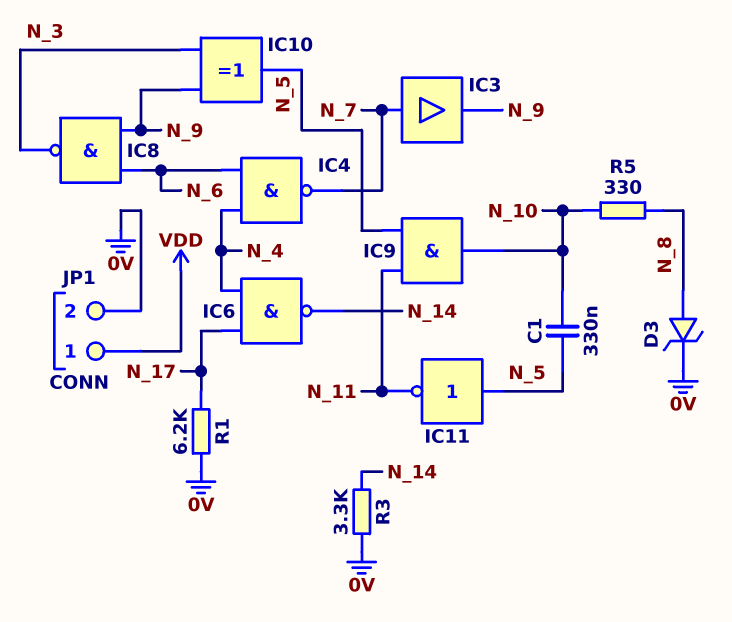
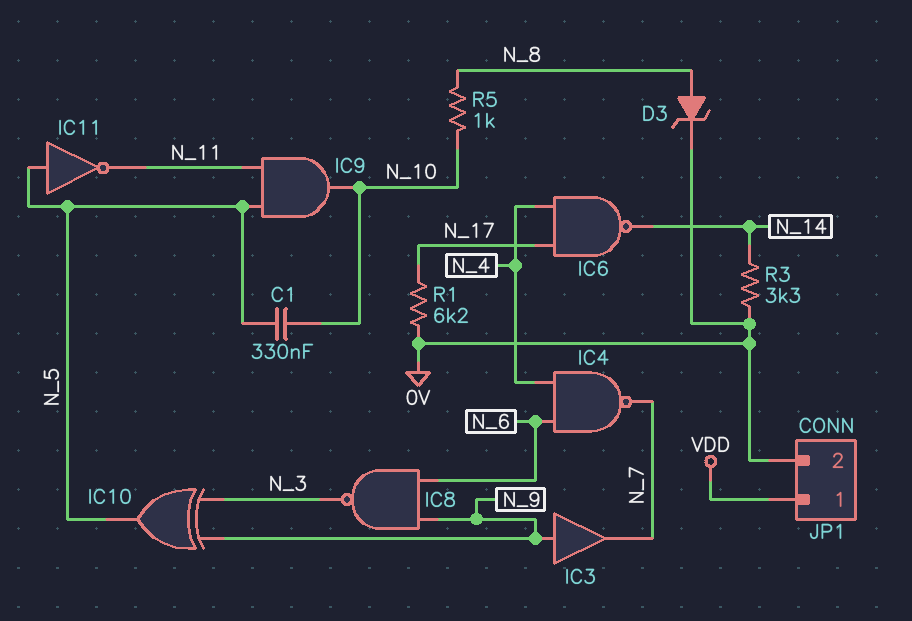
IC3: buffer (in N_7, out N_9) -> buffer (in N_9, out N_7)
R5: 330 (N_8, N_10) -> 1k (N_8, N_10)

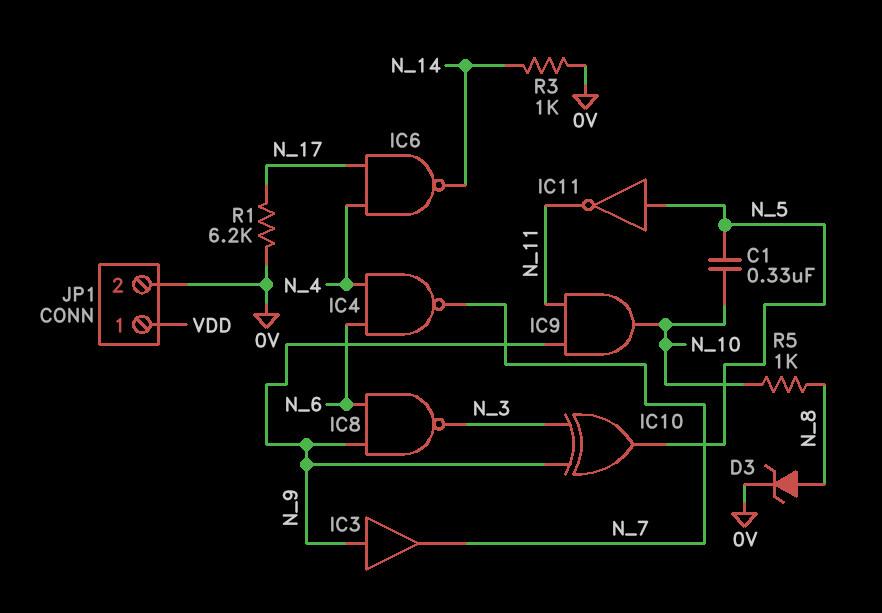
IC9: AND (in N_5, in N_11, out N_10) -> AND (in N_9, in N_11, out N_10)
R3: 3.3k (0V, N_14) -> 1k (0V, N_14)

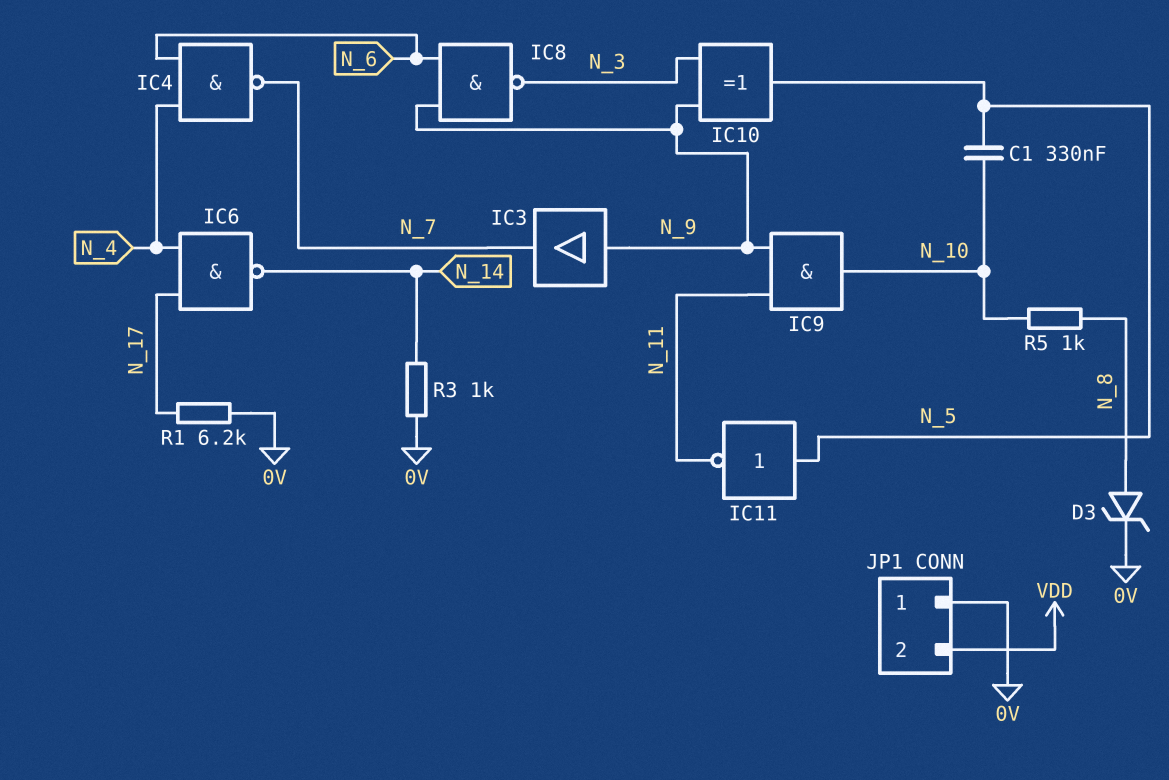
JP1 pin 1: VDD -> 0V
JP1 pin 2: 0V -> VDD

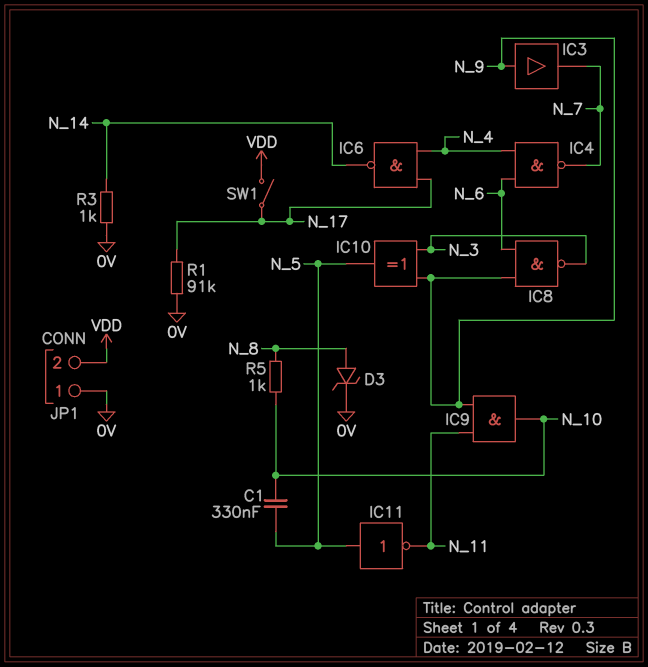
R1: 6.2k (0V, N_17) -> 91k (0V, N_17)
SW1: none -> switch (N_17, VDD)

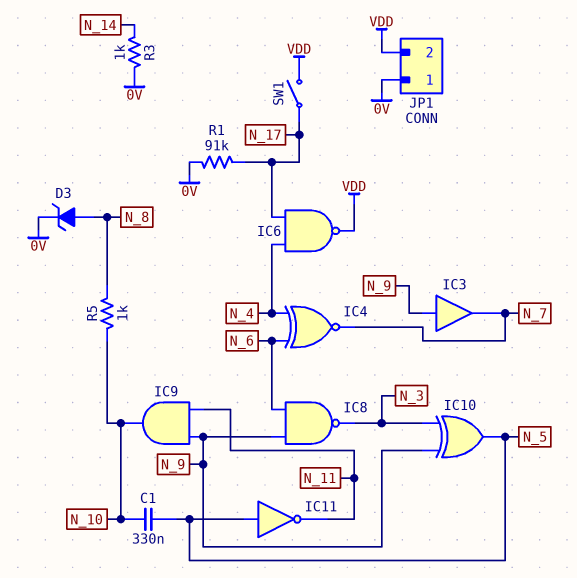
IC4: NAND (in N_4, in N_6, out N_7) -> XNOR (in N_4, in N_6, out N_7)
IC6: NAND (in N_4, in N_17, out N_14) -> NAND (in N_4, in N_17, out VDD)

